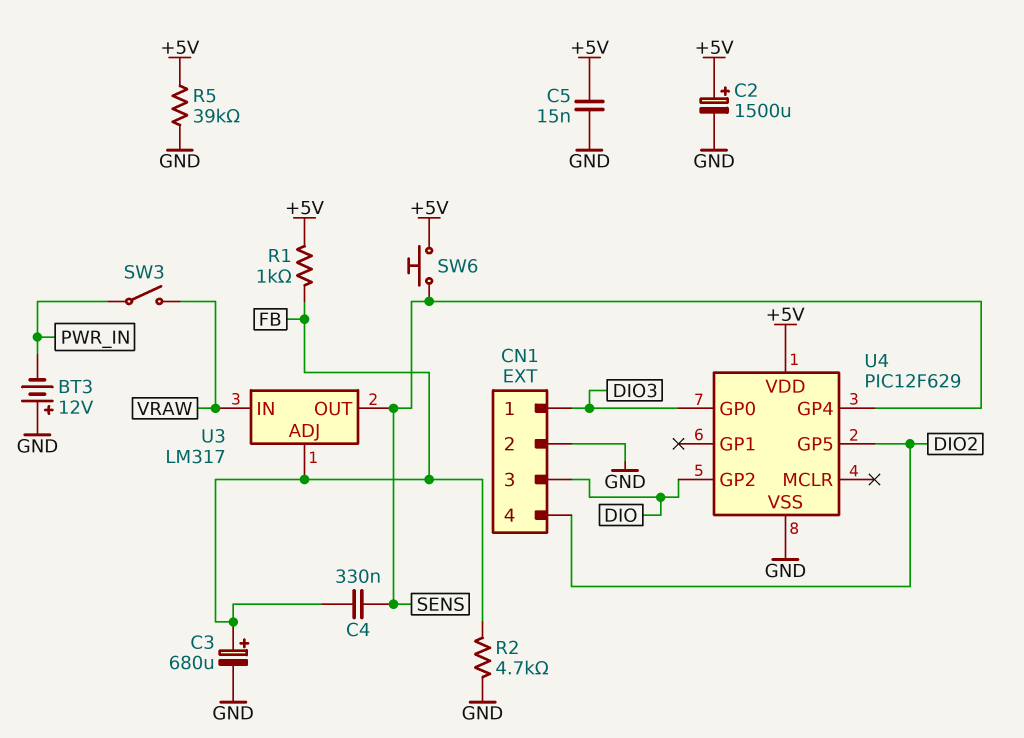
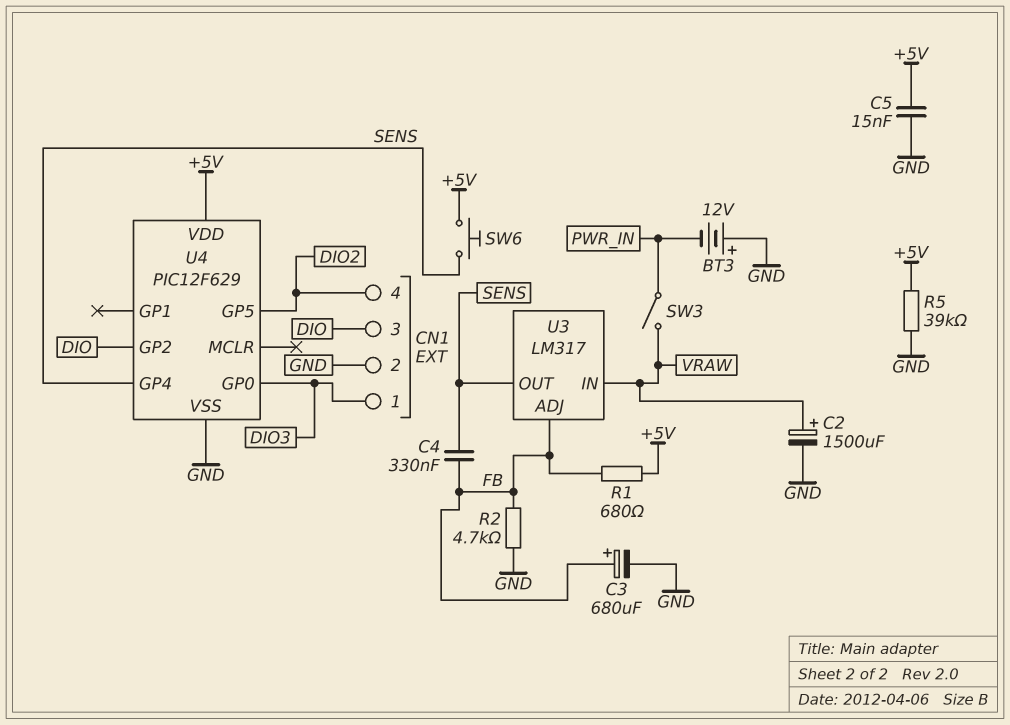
C2: 1500uF (plus +5V, minus GND) -> 1500uF (plus VRAW, minus GND)
R1: 1k (+5V, FB) -> 680 (+5V, FB)

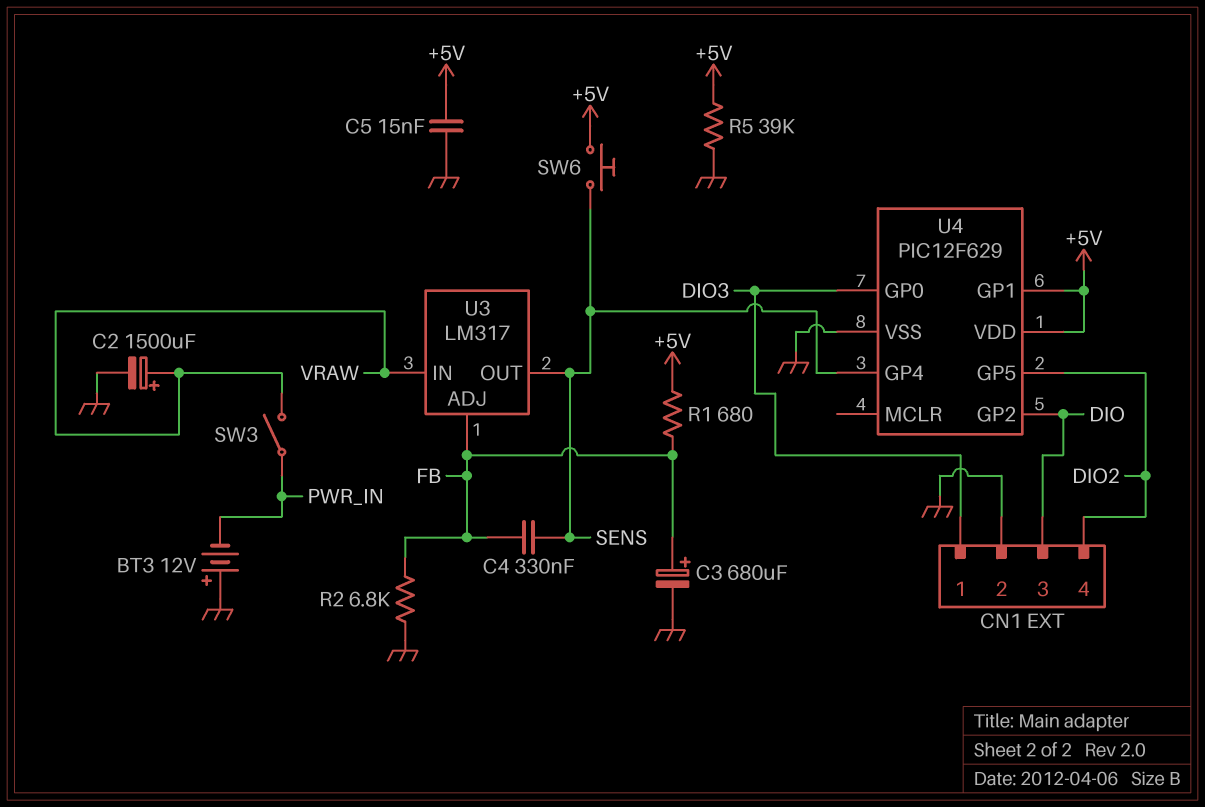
R2: 4.7k (FB, GND) -> 6.8k (FB, GND)
U4 pin GP1: none -> +5V

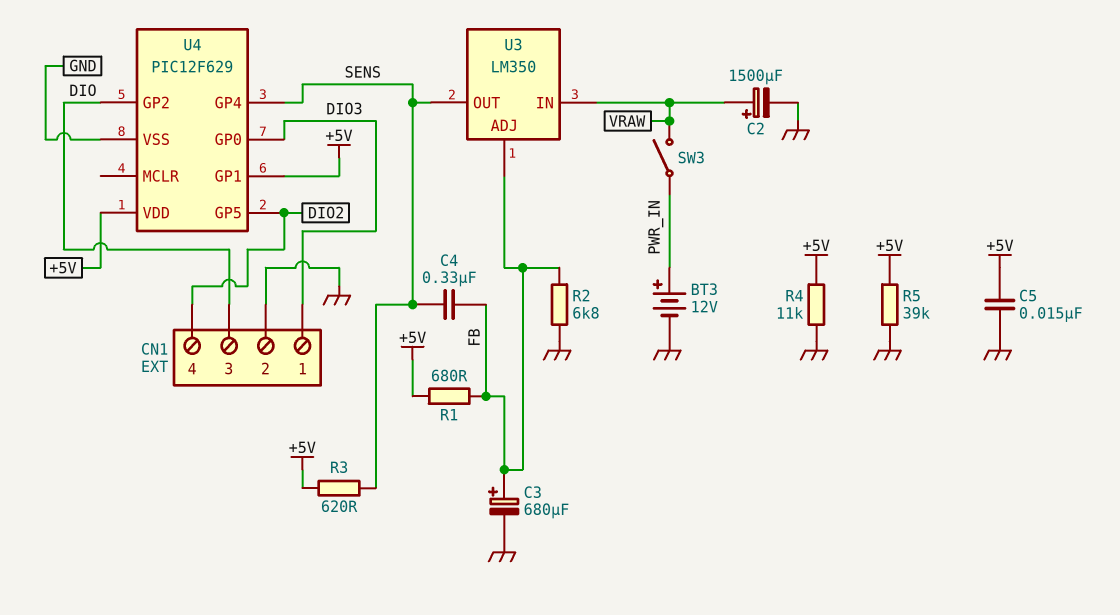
BT3: 12V (plus GND, minus PWR_IN) -> 12V (plus PWR_IN, minus GND)
R3: none -> 620 (+5V, SENS)
R4: none -> 11k (+5V, GND)
SW6: button (+5V, SENS) -> none
U3: LM317 -> LM350

